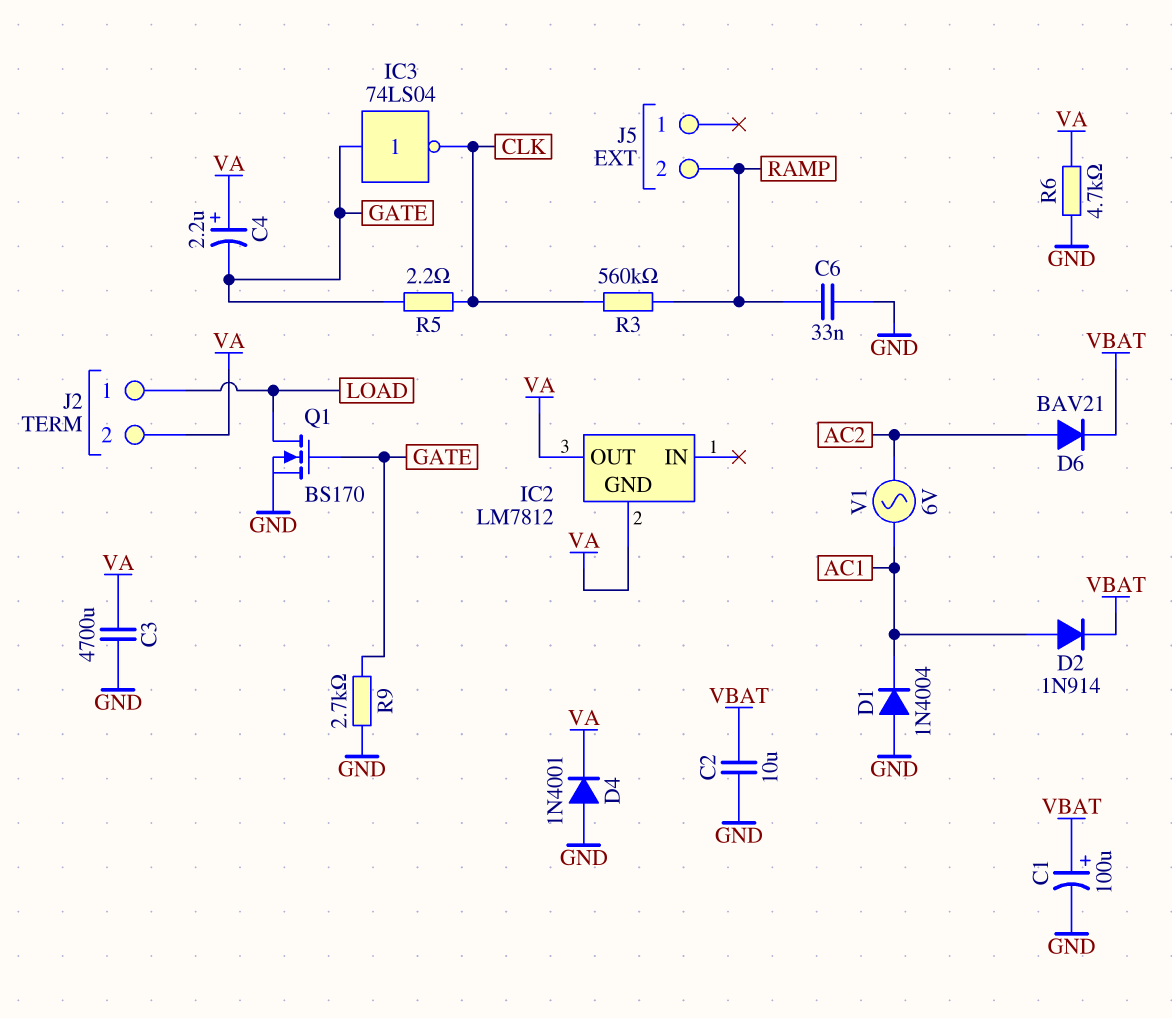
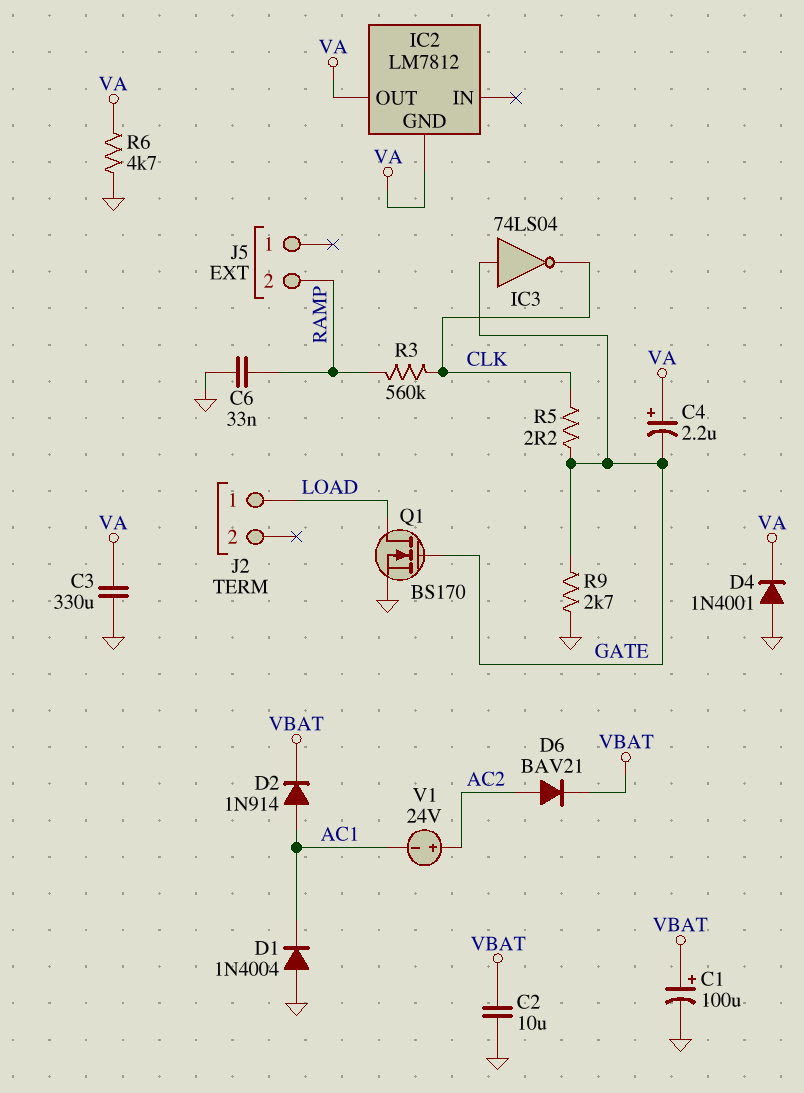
C3: 4700uF (GND, VA) -> 330uF (GND, VA)
J2 pin 2: VA -> none
V1: AC 6V (AC1, AC2) -> 24V (plus AC2, minus AC1)

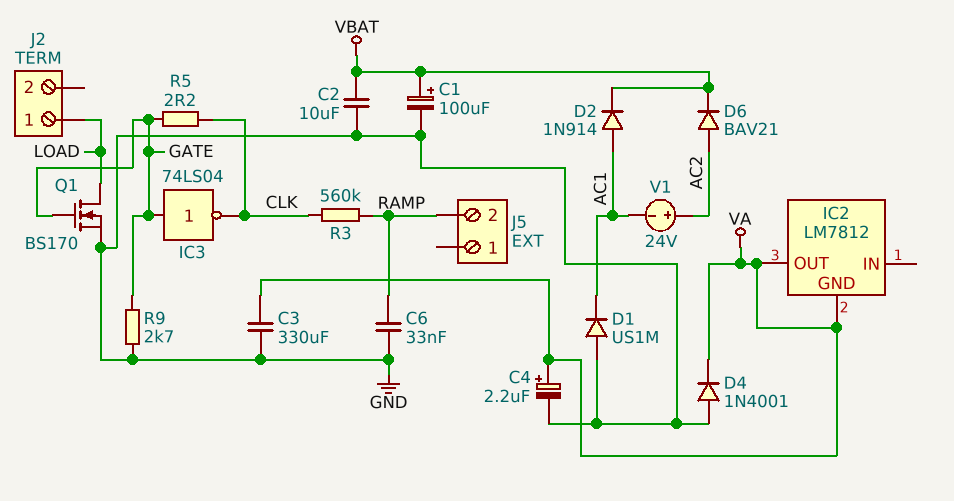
C4: 2.2uF (plus VA, minus GATE) -> 2.2uF (plus VA, minus GND)
D1: diode 1N4004 (A GND, K AC1) -> diode US1M (A GND, K AC1)
R6: 4.7k (GND, VA) -> none

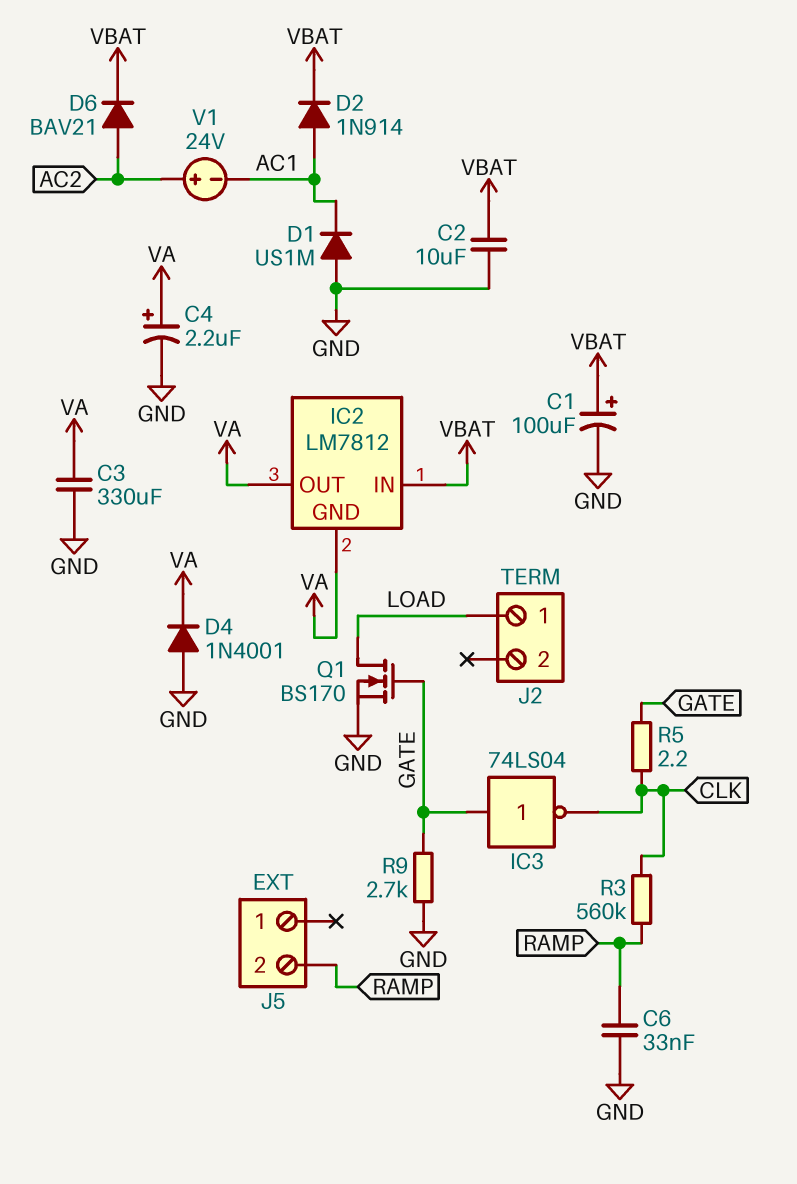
IC2 pin IN: none -> VBAT

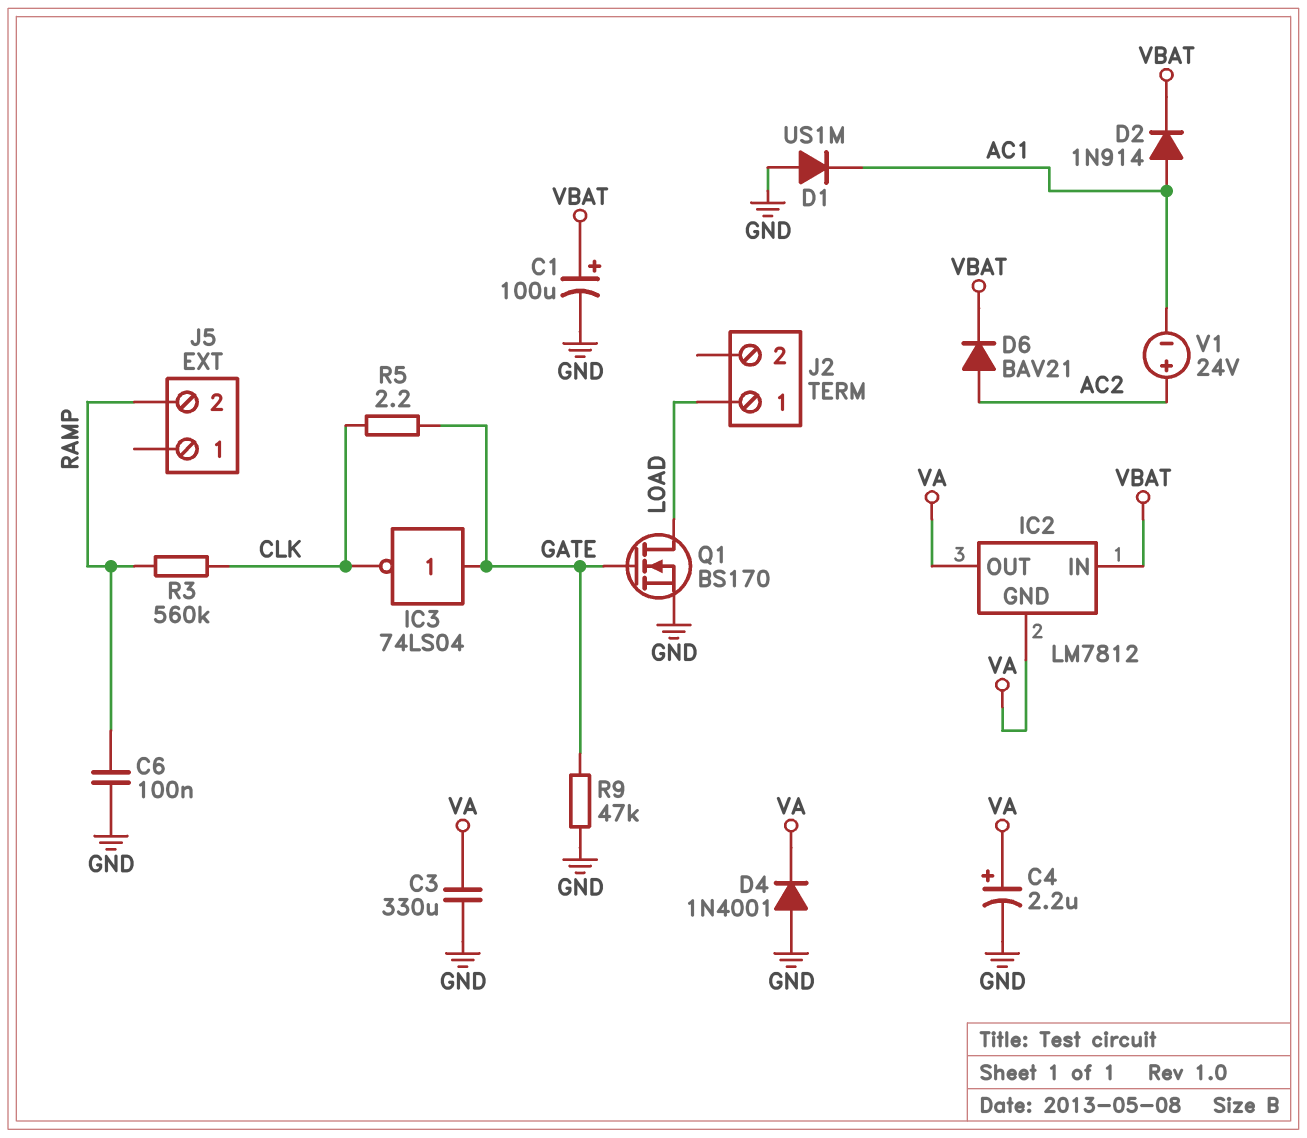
C2: 10uF (GND, VBAT) -> none
C6: 33nF (GND, RAMP) -> 100nF (GND, RAMP)
R9: 2.7k (GATE, GND) -> 47k (GATE, GND)

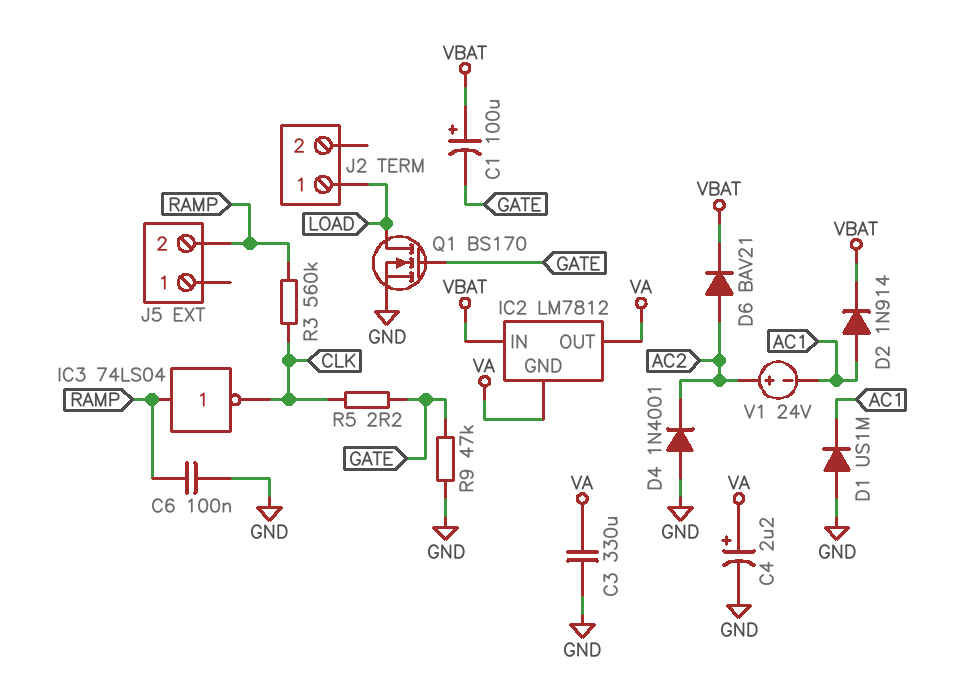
C1: 100uF (plus VBAT, minus GND) -> 100uF (plus VBAT, minus GATE)
D4: diode 1N4001 (A GND, K VA) -> diode 1N4001 (A GND, K AC2)
IC3: NOT 74LS04 (in GATE, out CLK) -> NOT 74LS04 (in RAMP, out CLK)

